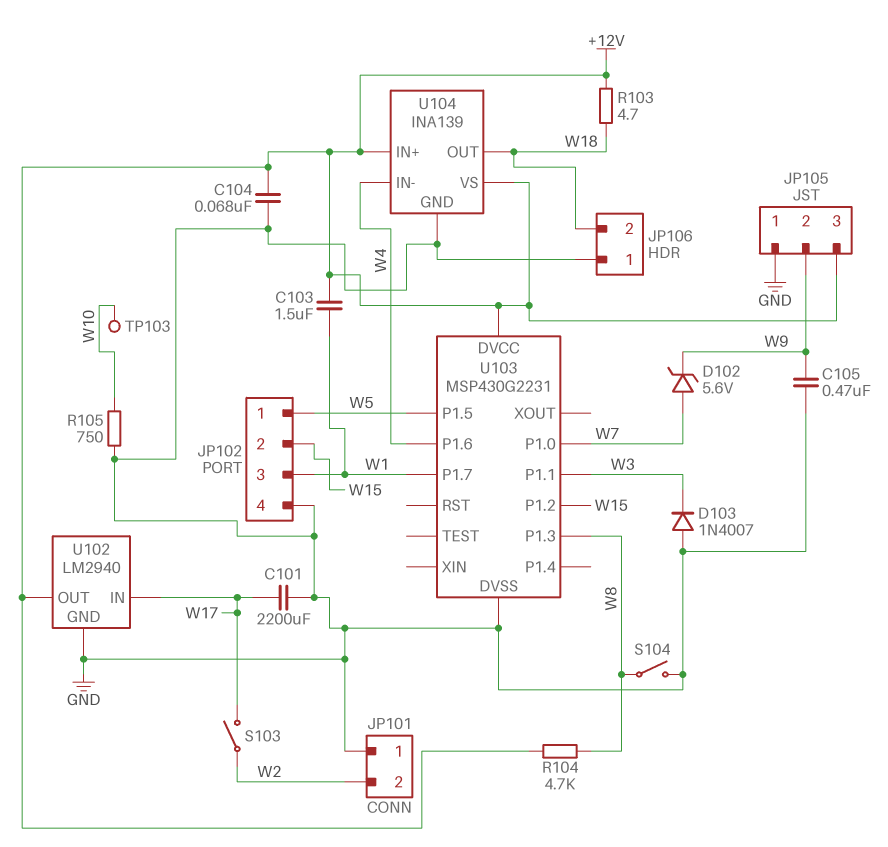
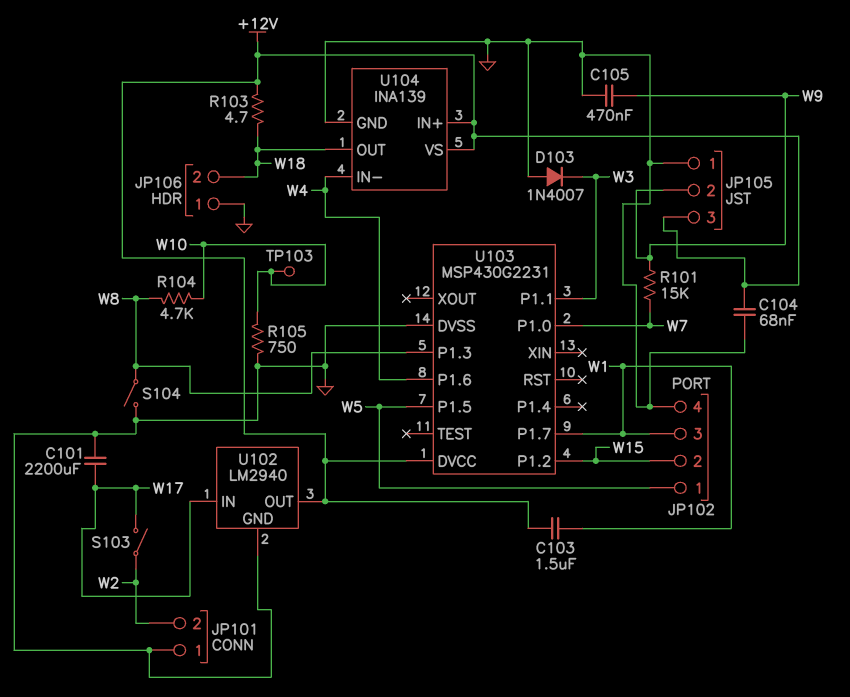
D102: zener 5.6V (A W7, K W9) -> none
R101: none -> 15k (W7, W9)
R104: 4.7k (+12V, W8) -> 4.7k (W8, W10)

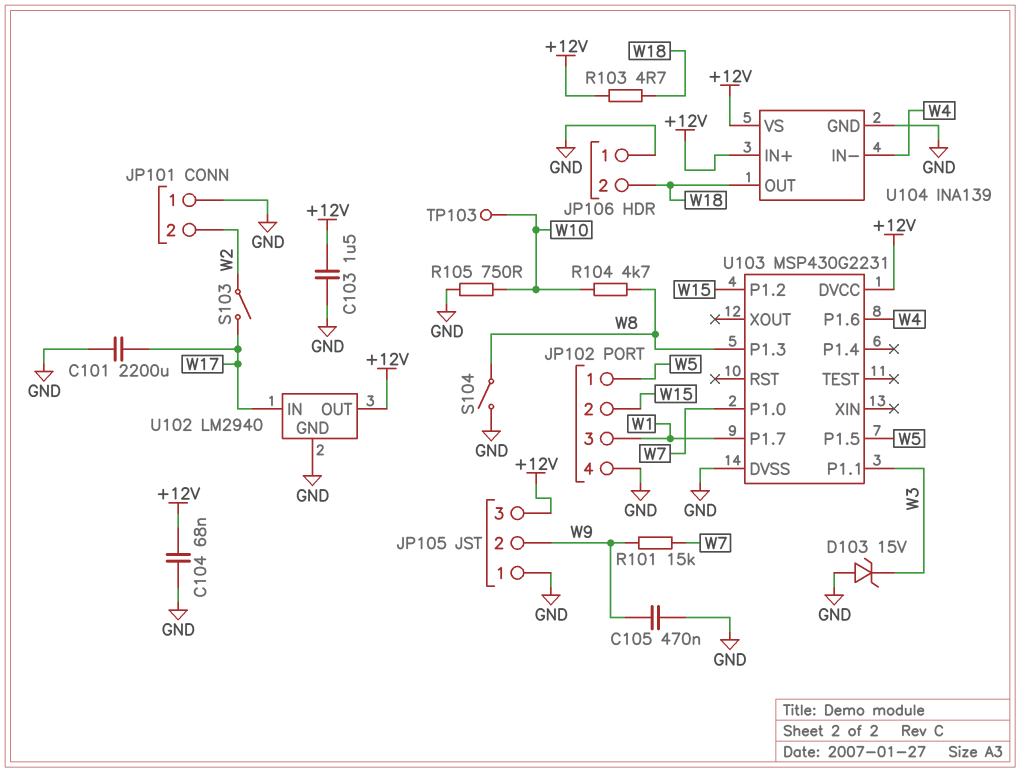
C103: 1.5uF (+12V, W1) -> 1.5uF (+12V, GND)
D103: diode 1N4007 (A GND, K W3) -> zener 15V (A GND, K W3)

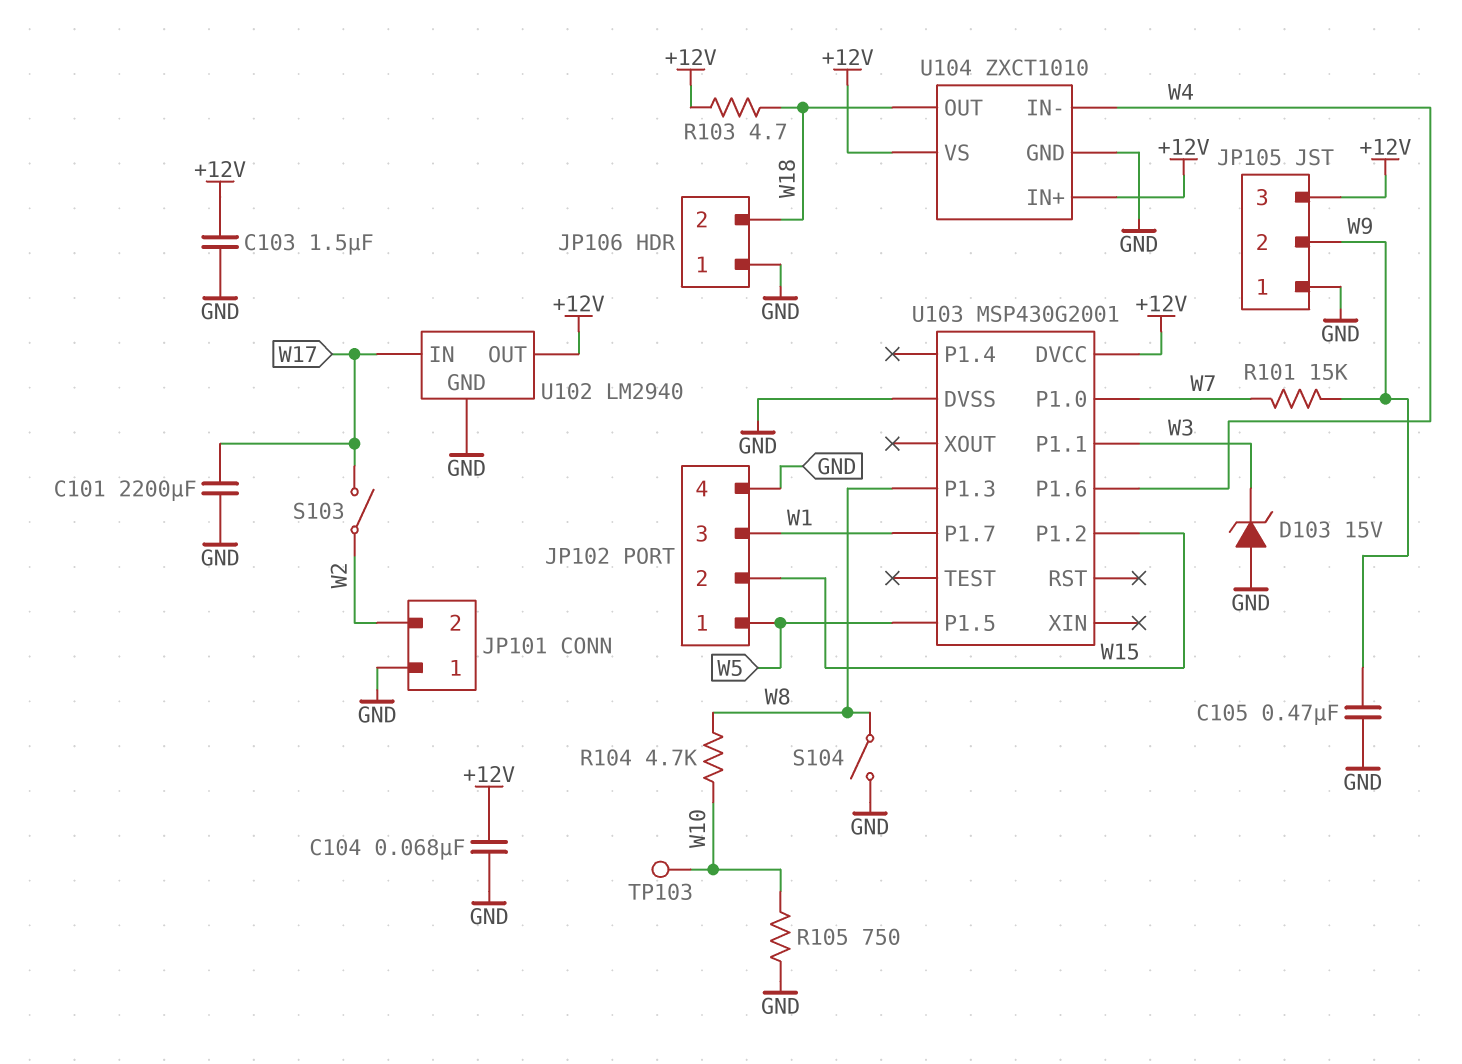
U103: MSP430G2231 -> MSP430G2001
U104: INA139 -> ZXCT1010

